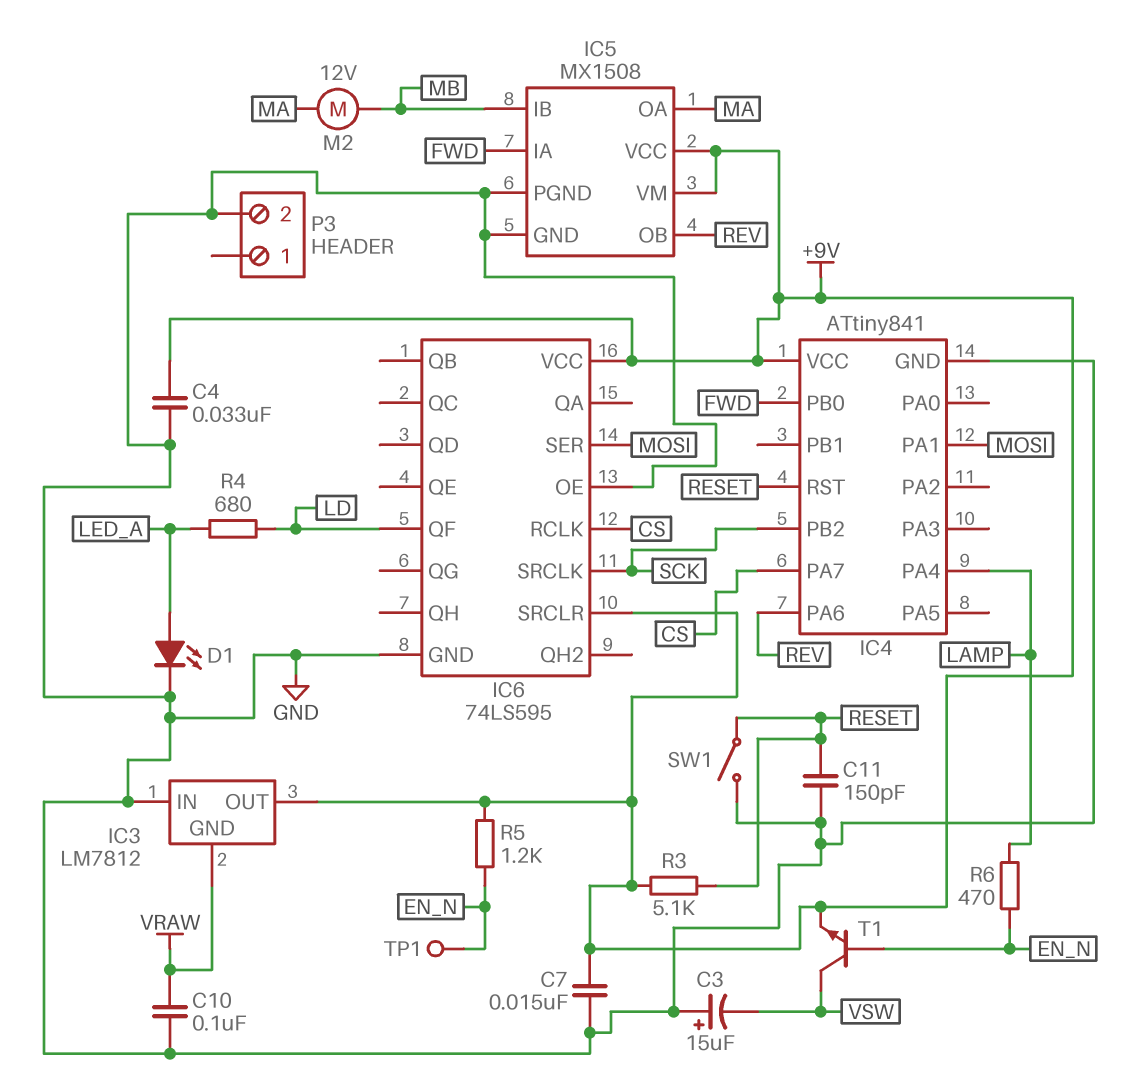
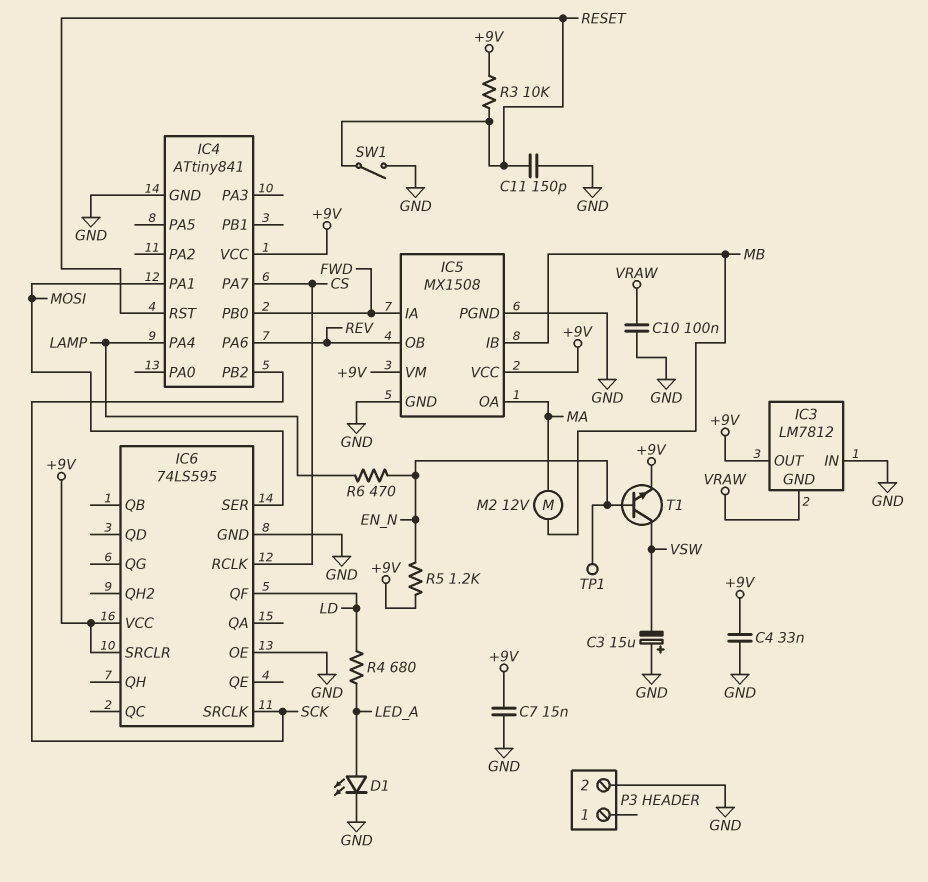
R3: 5.1k (+9V, RESET) -> 10k (+9V, RESET)

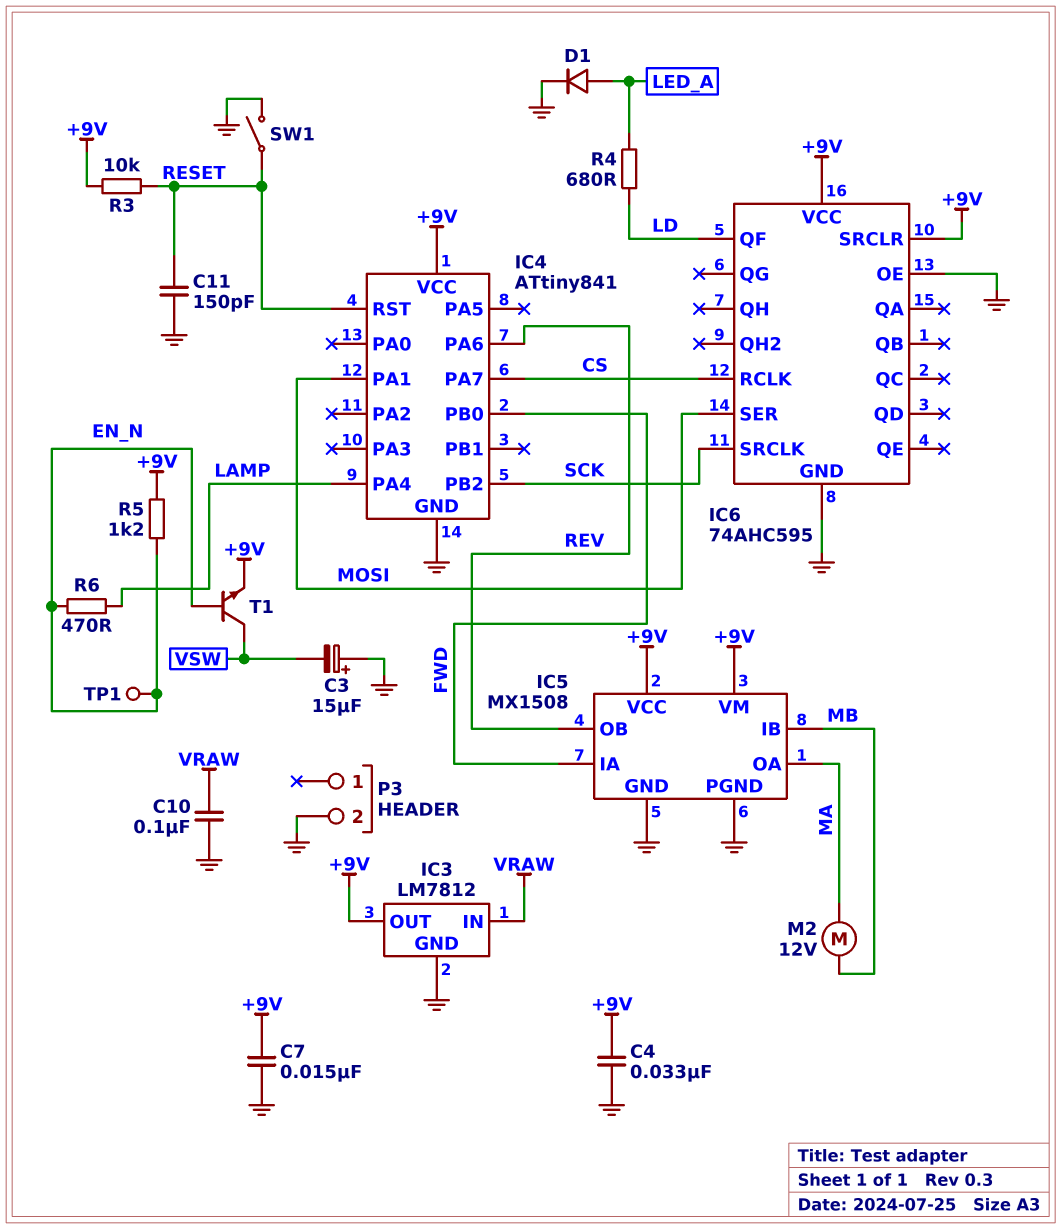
D1: LED (A LED_A, K GND) -> diode (A LED_A, K GND)
IC3 pin GND: VRAW -> GND
IC3 pin IN: GND -> VRAW
IC6: 74LS595 -> 74AHC595

